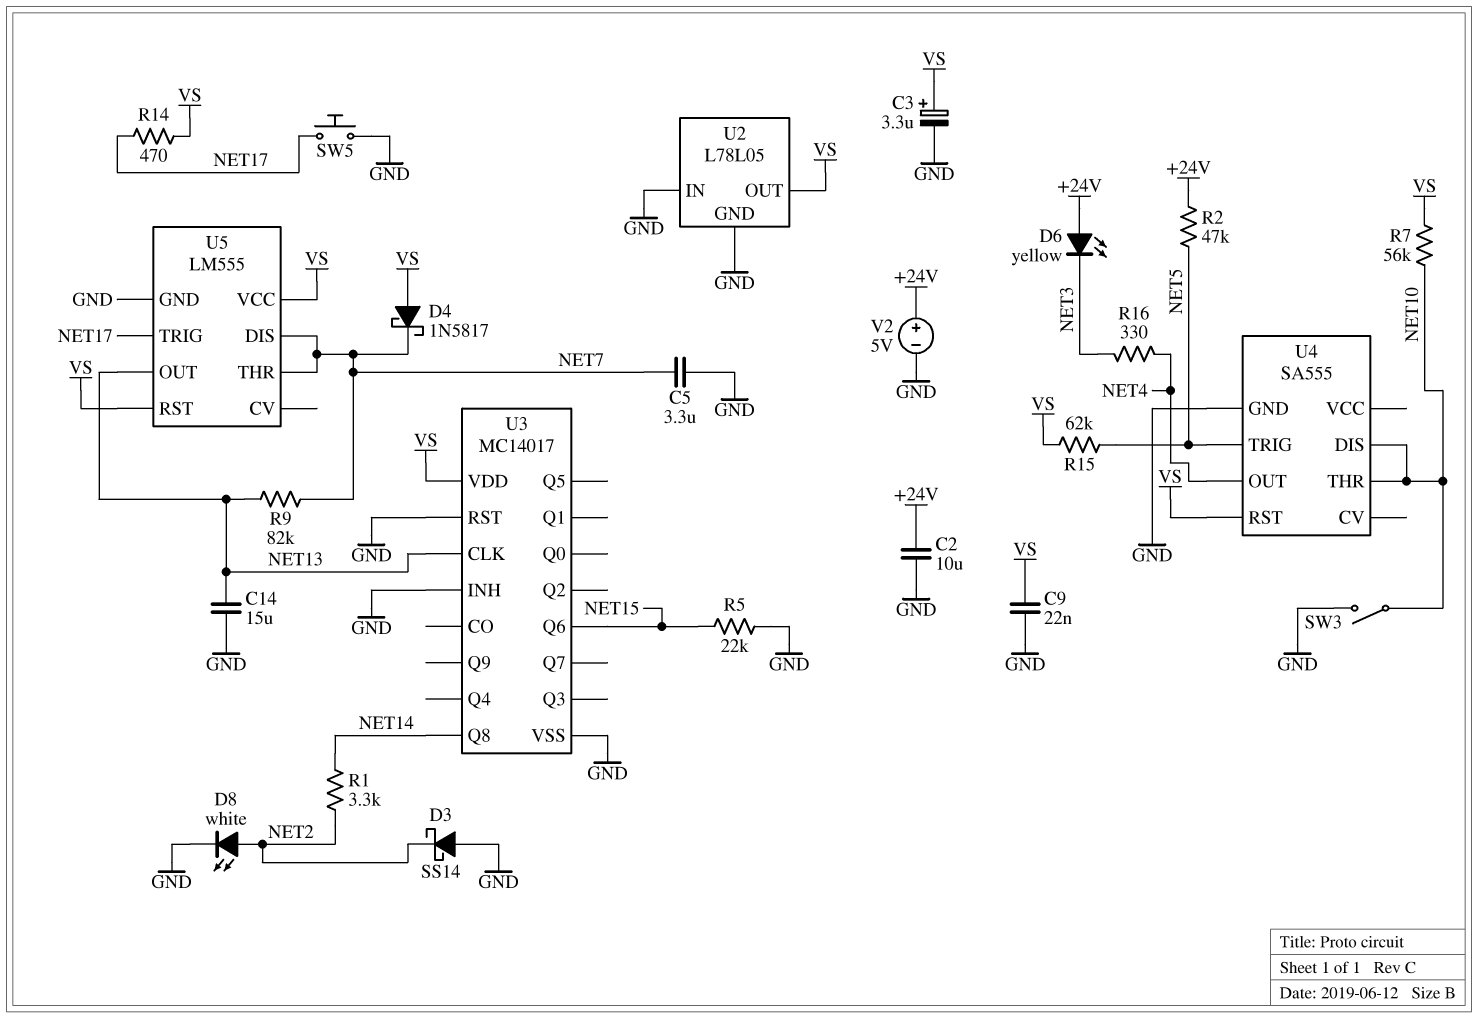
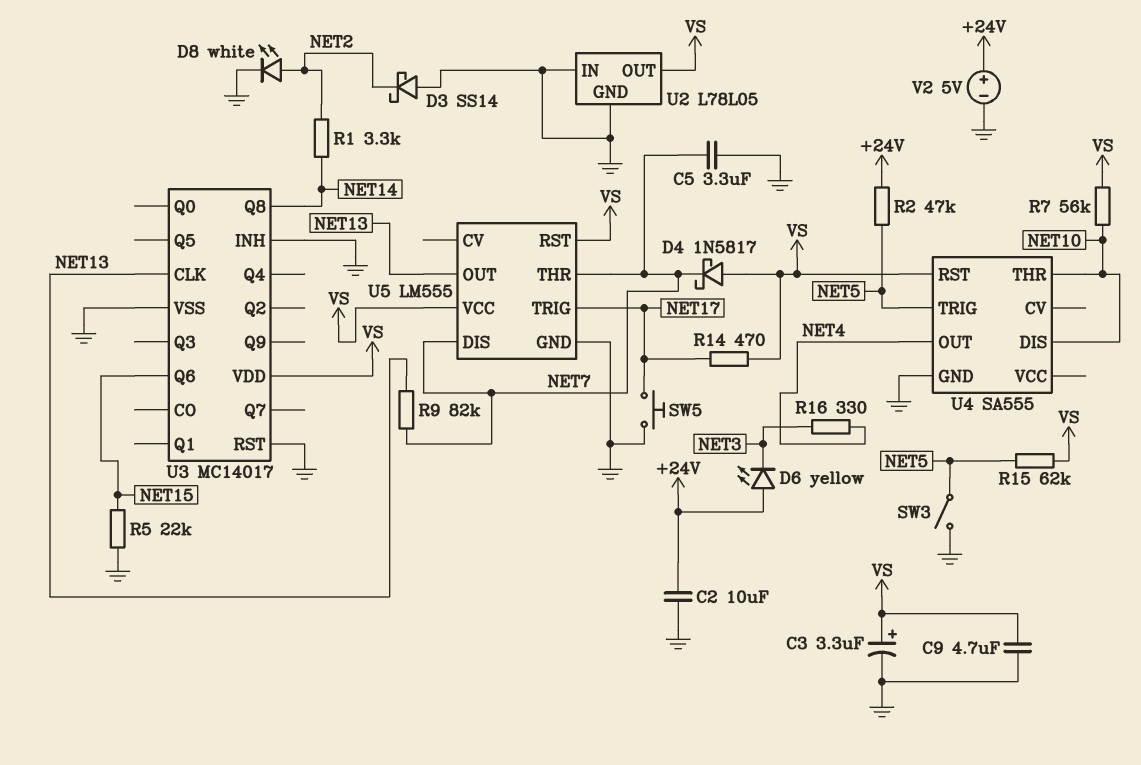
C9: 22nF (GND, VS) -> 4.7uF (GND, VS)
C14: 15uF (GND, NET13) -> none
SW3: switch (GND, NET10) -> switch (GND, NET5)

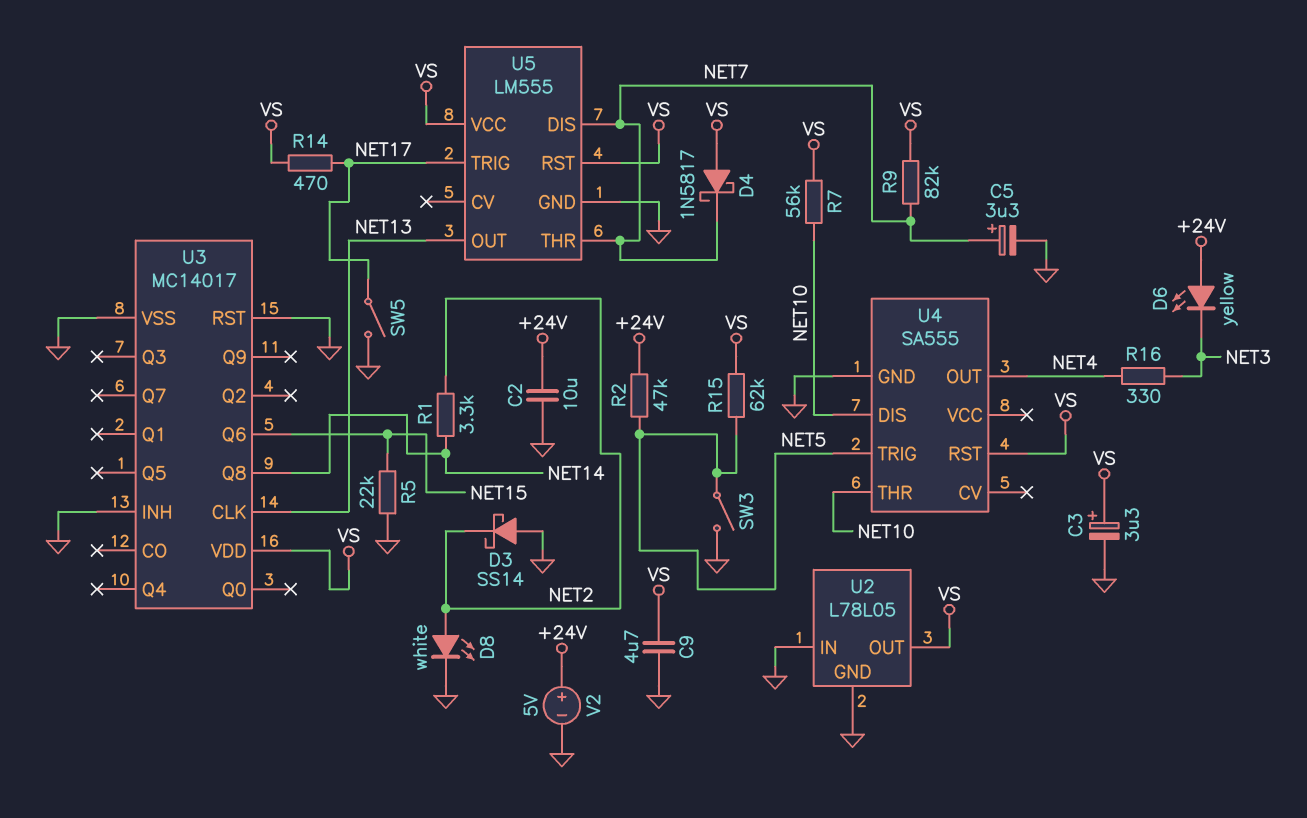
C5: 3.3uF (GND, NET7) -> 3.3uF (plus NET7, minus GND)
R9: 82k (NET7, NET13) -> 82k (NET7, VS)
SW5: button (GND, NET17) -> switch (GND, NET17)

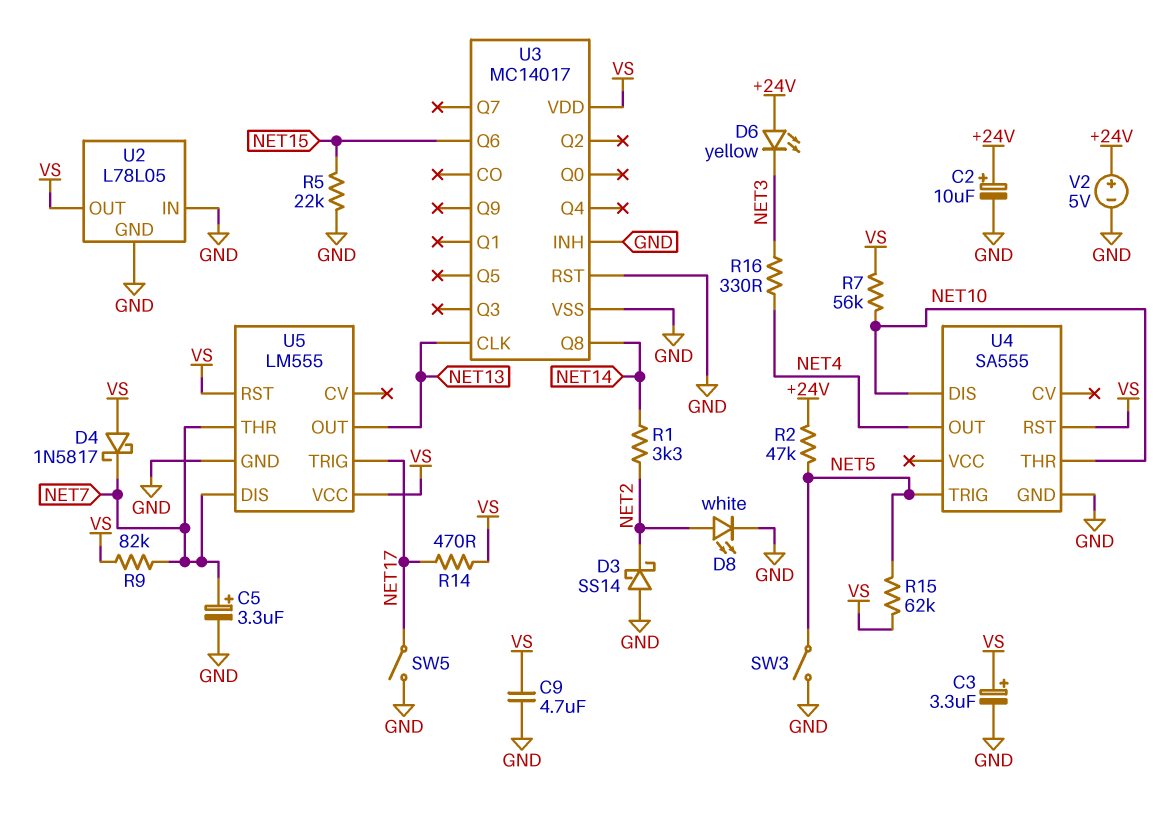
C2: 10uF (+24V, GND) -> 10uF (plus +24V, minus GND)

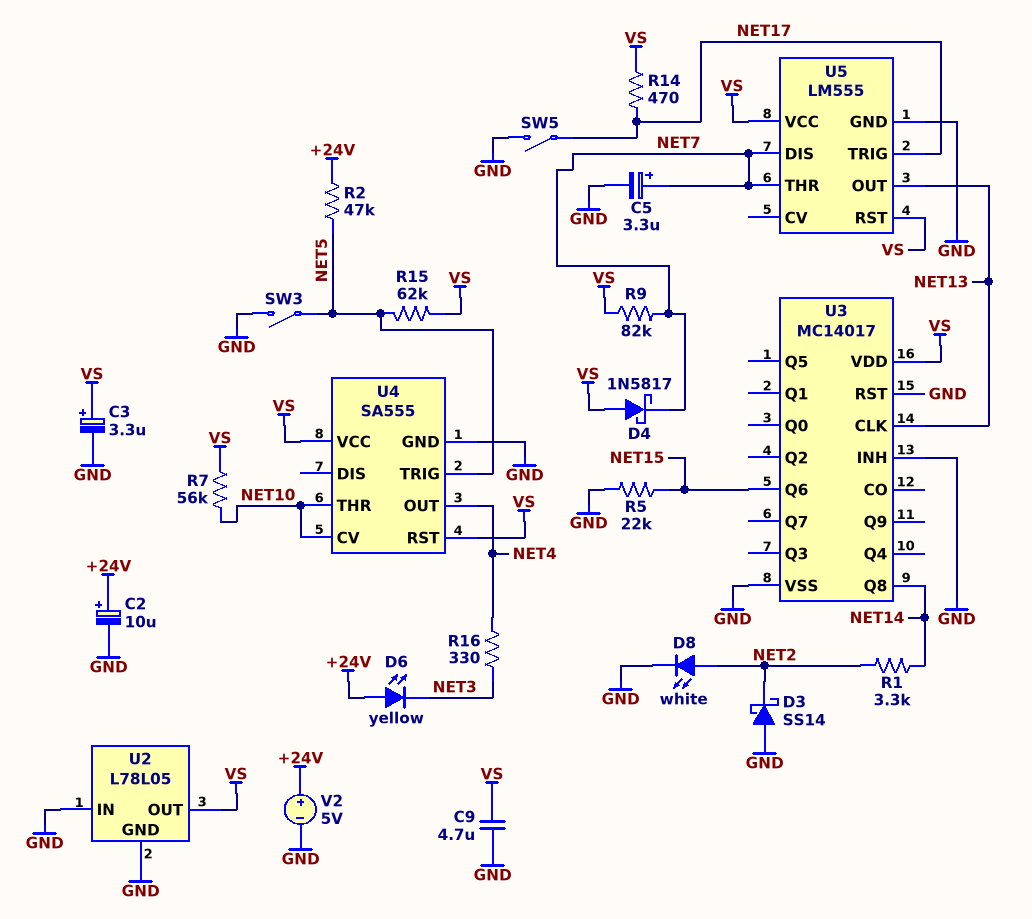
U4 pin CV: none -> NET10
U4 pin DIS: NET10 -> none
U4 pin VCC: none -> VS

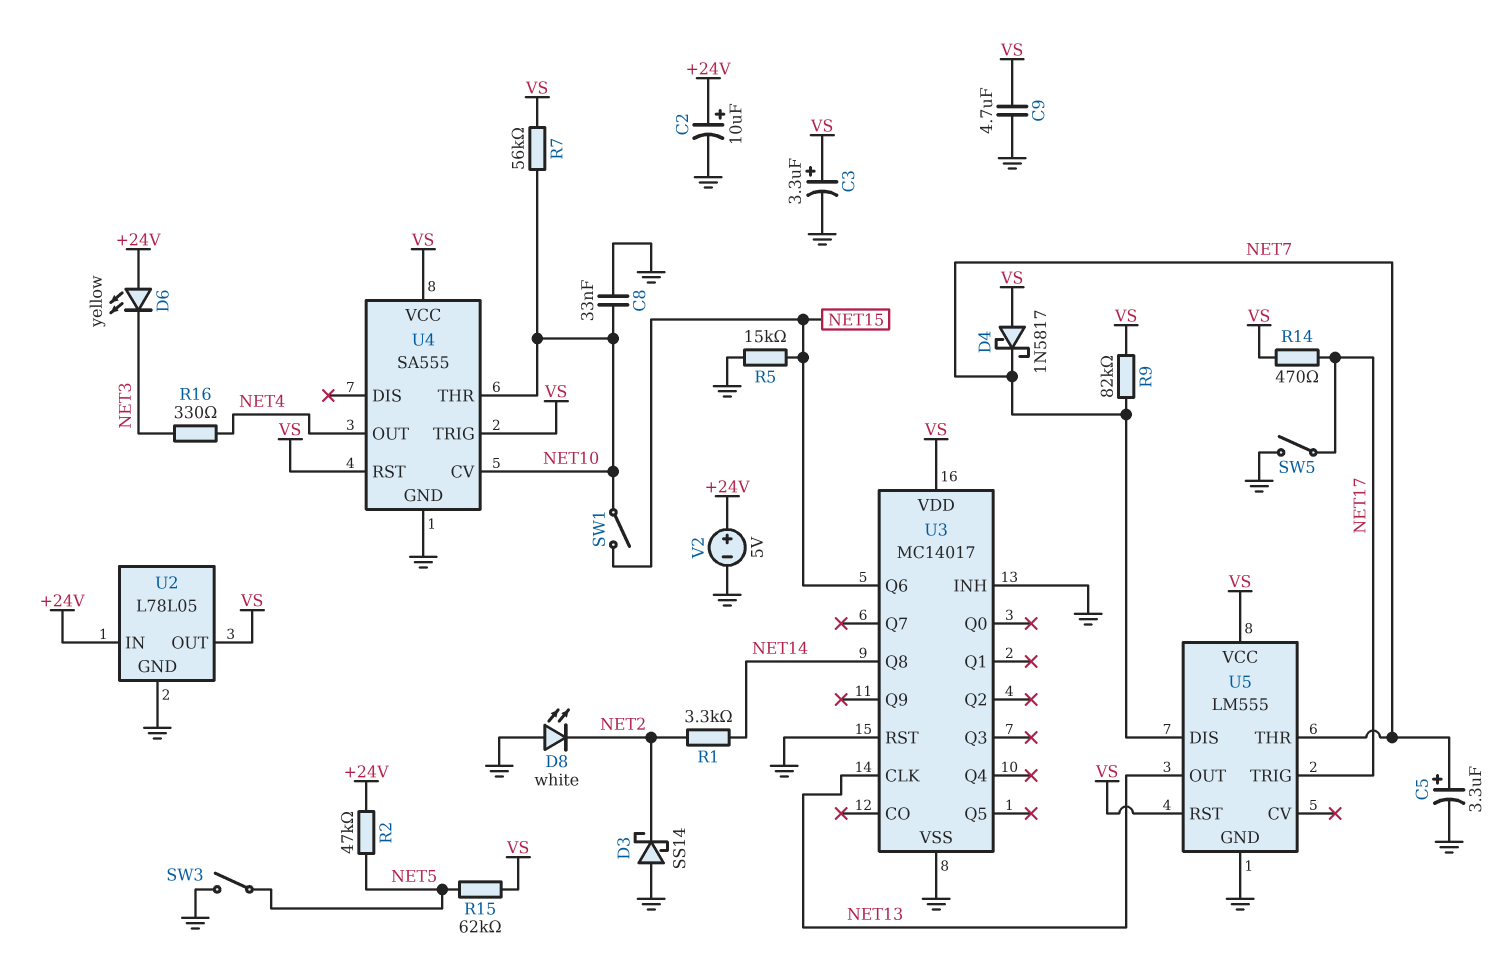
C8: none -> 33nF (GND, NET10)
D8: LED white (A NET2, K GND) -> LED white (A GND, K NET2)
R5: 22k (GND, NET15) -> 15k (GND, NET15)
SW1: none -> switch (NET10, NET15)
U2 pin IN: GND -> +24V
U4 pin TRIG: NET5 -> VS

